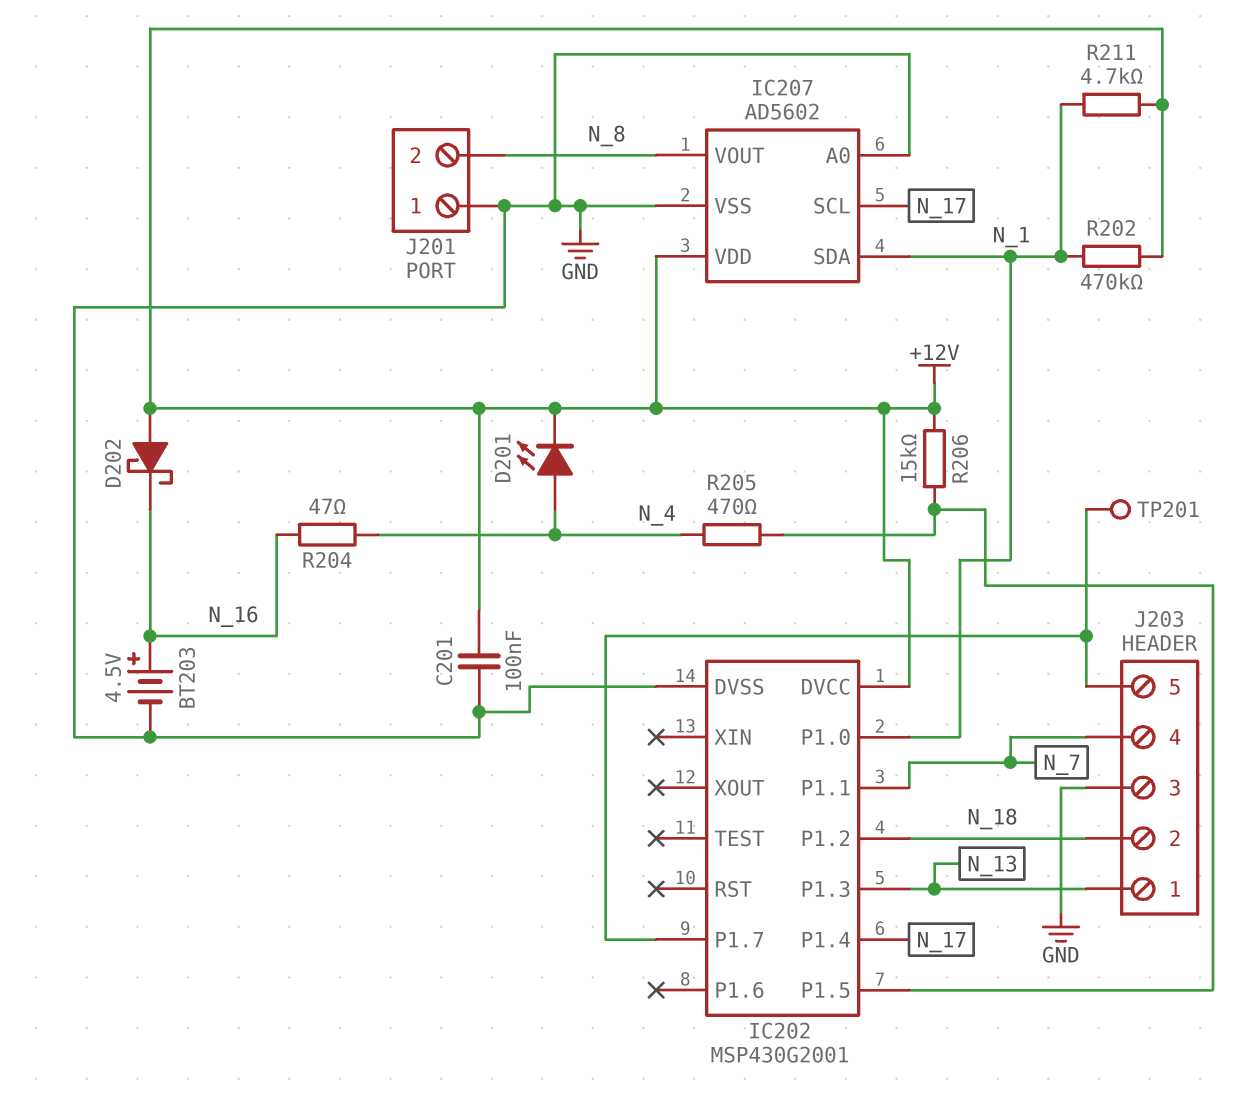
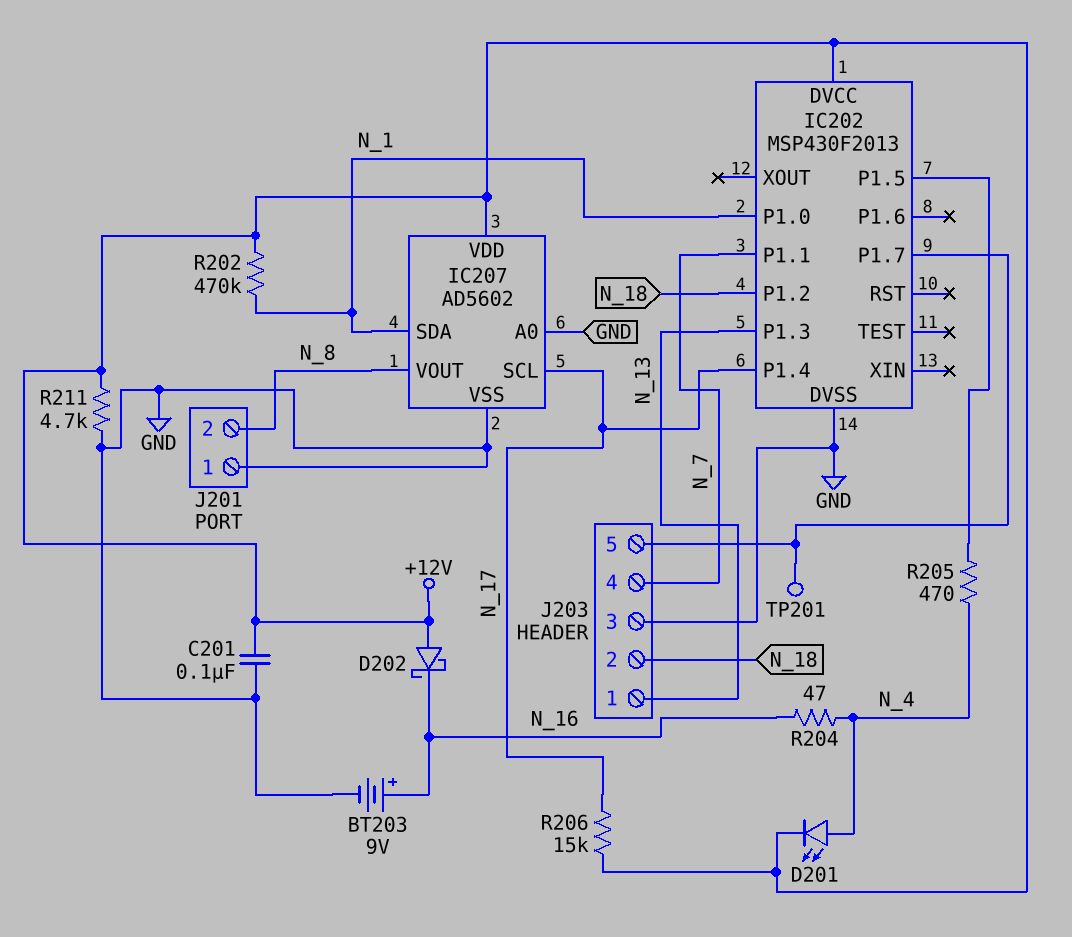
BT203: 4.5V (plus N_16, minus GND) -> 9V (plus N_16, minus GND)
IC202: MSP430G2001 -> MSP430F2013
R206: 15k (+12V, IC202/P1.5) -> 15k (+12V, N_17)
R211: 4.7k (+12V, N_1) -> 4.7k (+12V, GND)

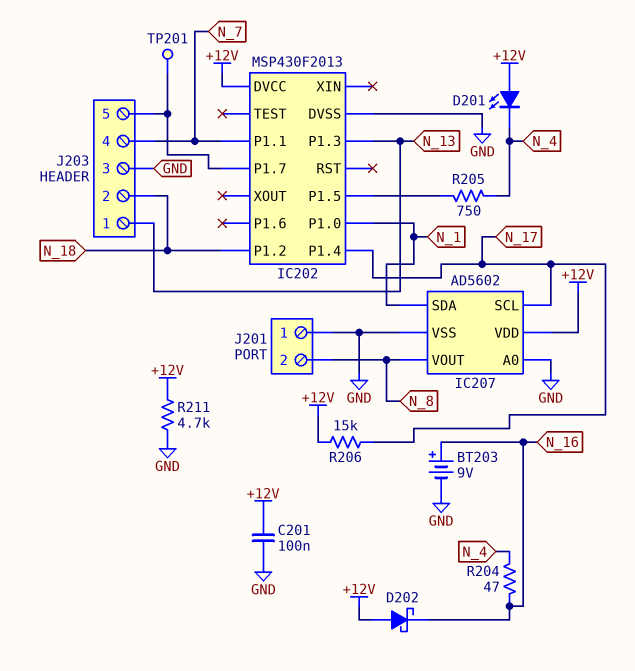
D201: LED (A N_4, K +12V) -> LED (A +12V, K N_4)
R202: 470k (+12V, N_1) -> none
R205: 470 (IC202/P1.5, N_4) -> 750 (IC202/P1.5, N_4)

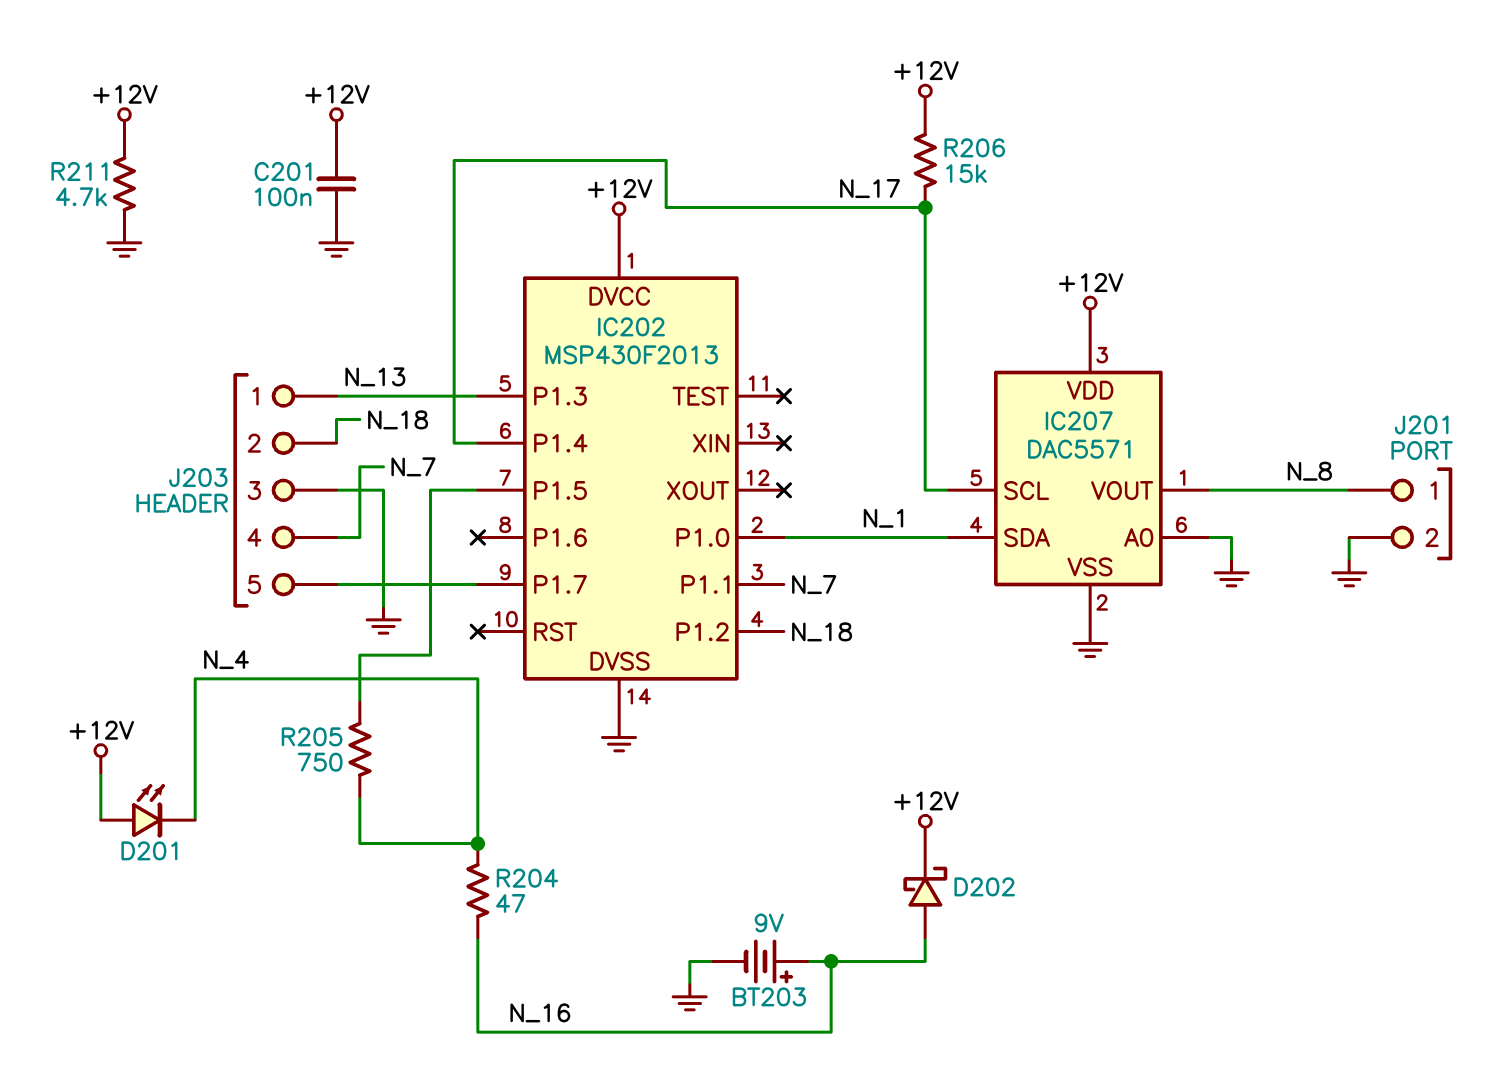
D202: schottky (A +12V, K N_16) -> schottky (A N_16, K +12V)
IC207: AD5602 -> DAC5571
J201 pin 1: GND -> N_8
J201 pin 2: N_8 -> GND
TP201: test point (IC202/P1.7) -> none

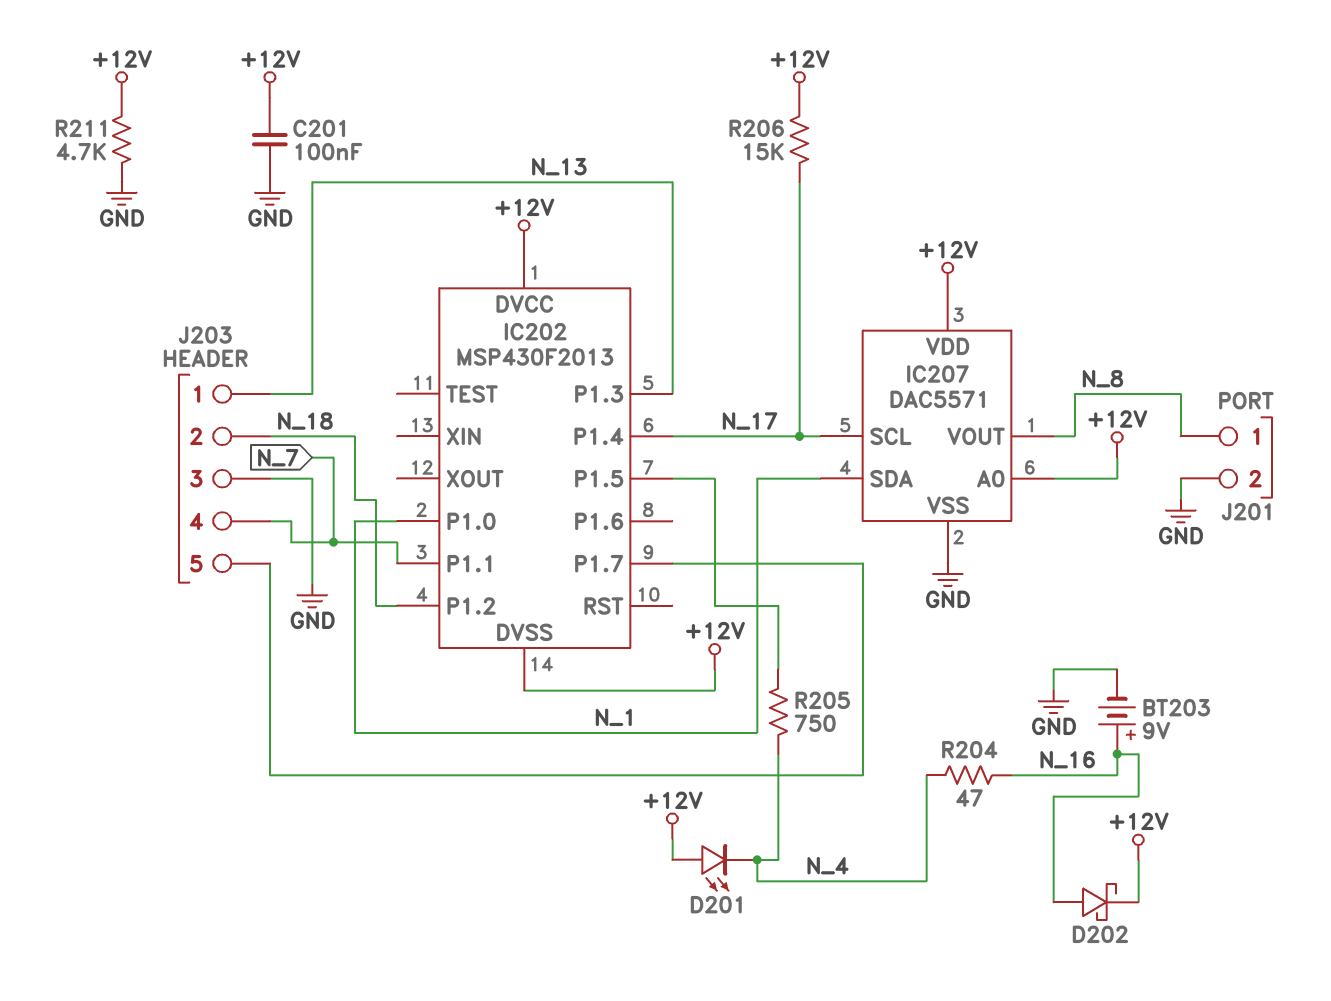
IC202 pin DVSS: GND -> +12V
IC207 pin A0: GND -> +12V

